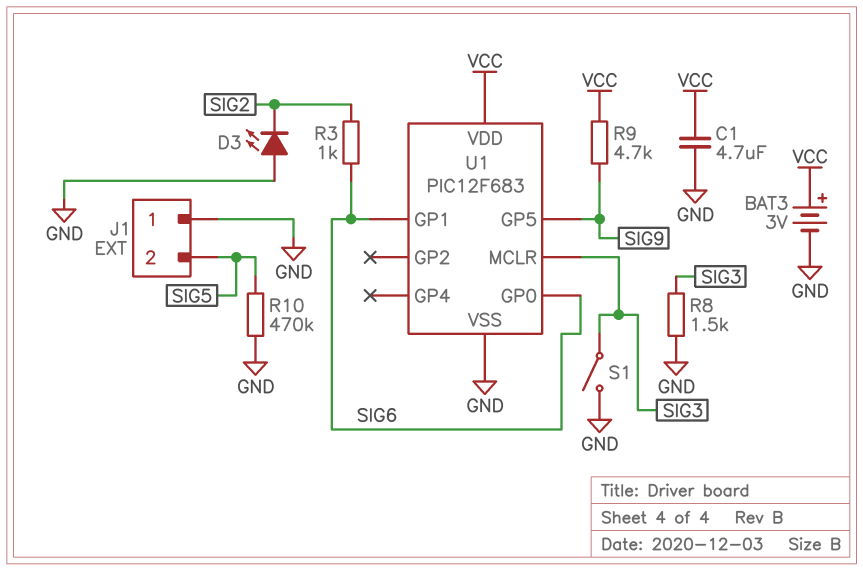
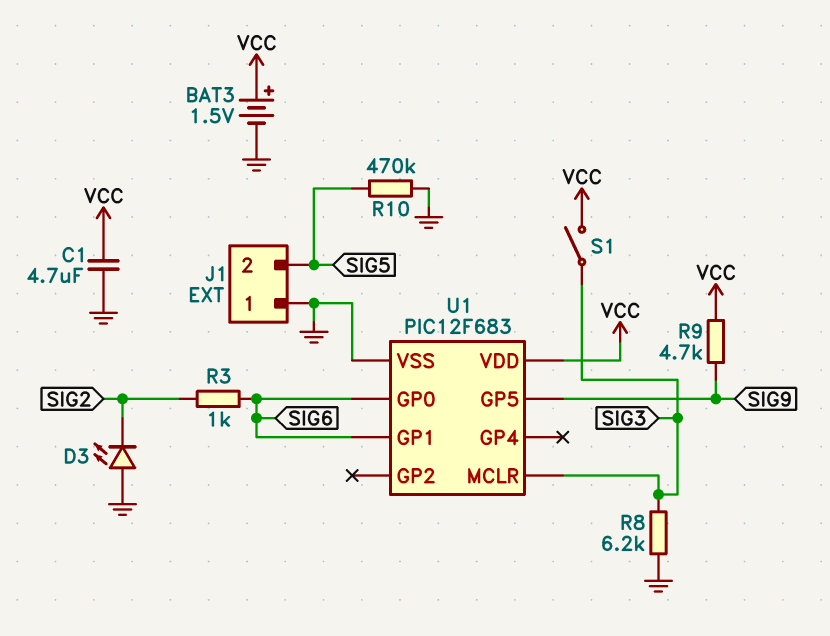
BAT3: 3V (plus VCC, minus GND) -> 1.5V (plus VCC, minus GND)
R8: 1.5k (GND, SIG3) -> 6.2k (GND, SIG3)
S1: switch (GND, SIG3) -> switch (SIG3, VCC)

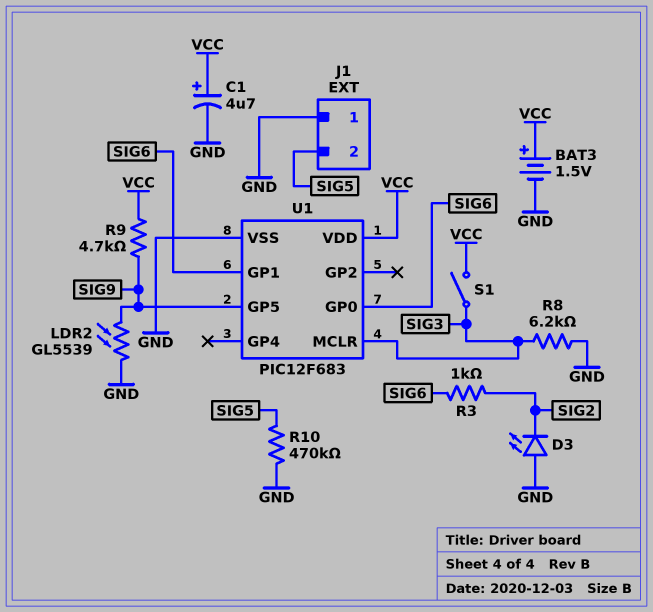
C1: 4.7uF (GND, VCC) -> 4.7uF (plus VCC, minus GND)
LDR2: none -> GL5539 (GND, SIG9)

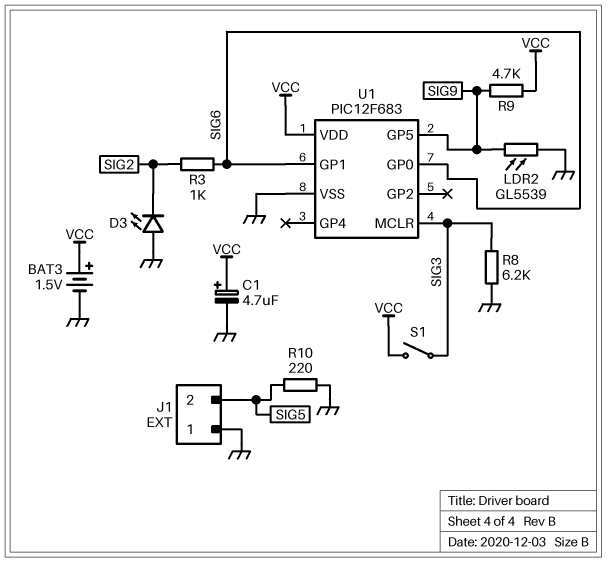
R10: 470k (GND, SIG5) -> 220 (GND, SIG5)

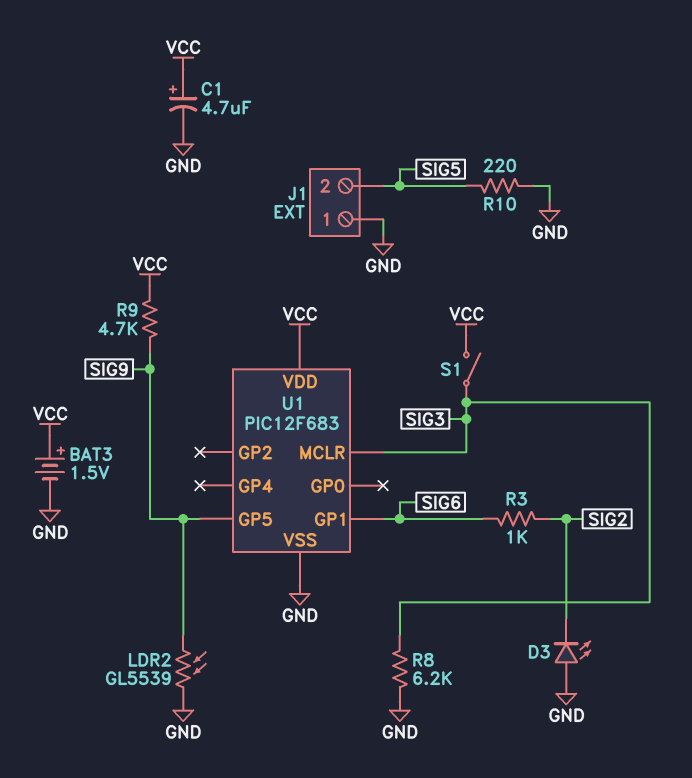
U1 pin GP0: SIG6 -> none

